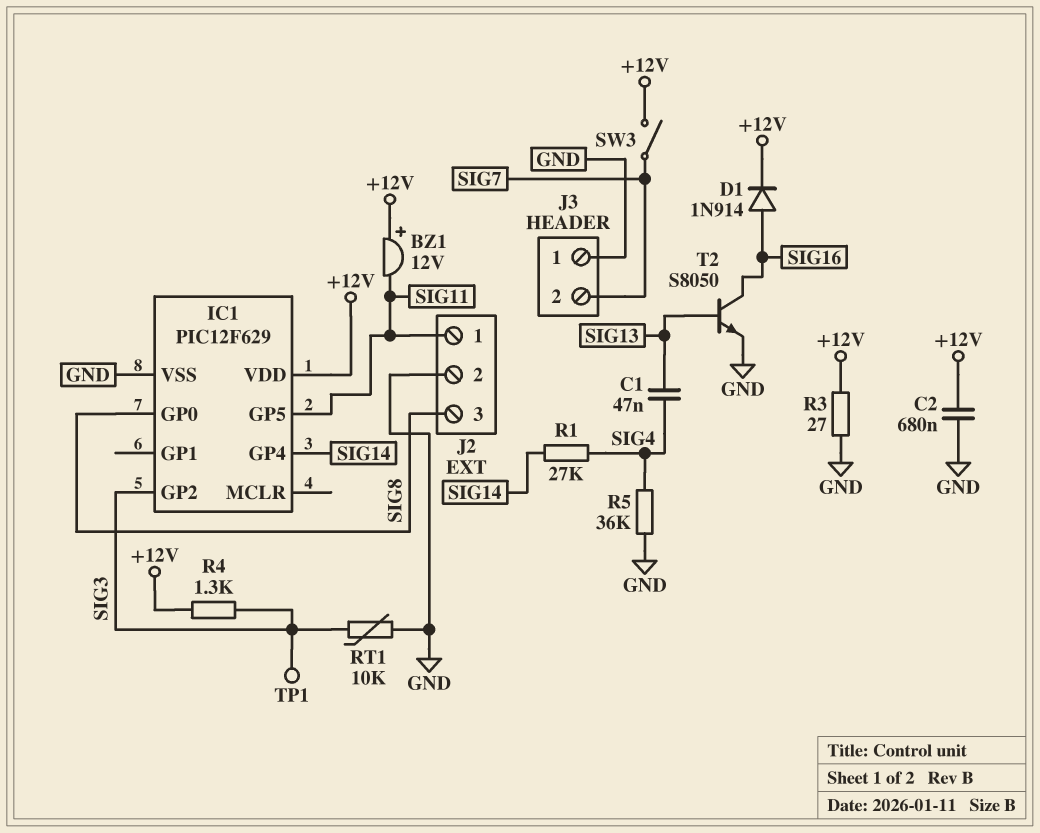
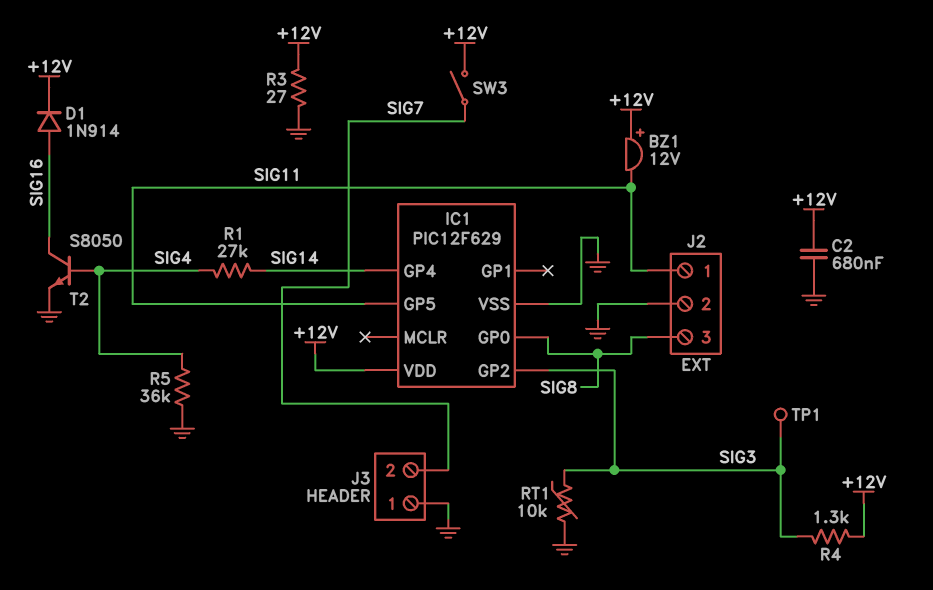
C1: 47nF (SIG4, SIG13) -> none
T2: NPN S8050 (B SIG13, C SIG16, E GND) -> NPN S8050 (B SIG4, C SIG16, E GND)

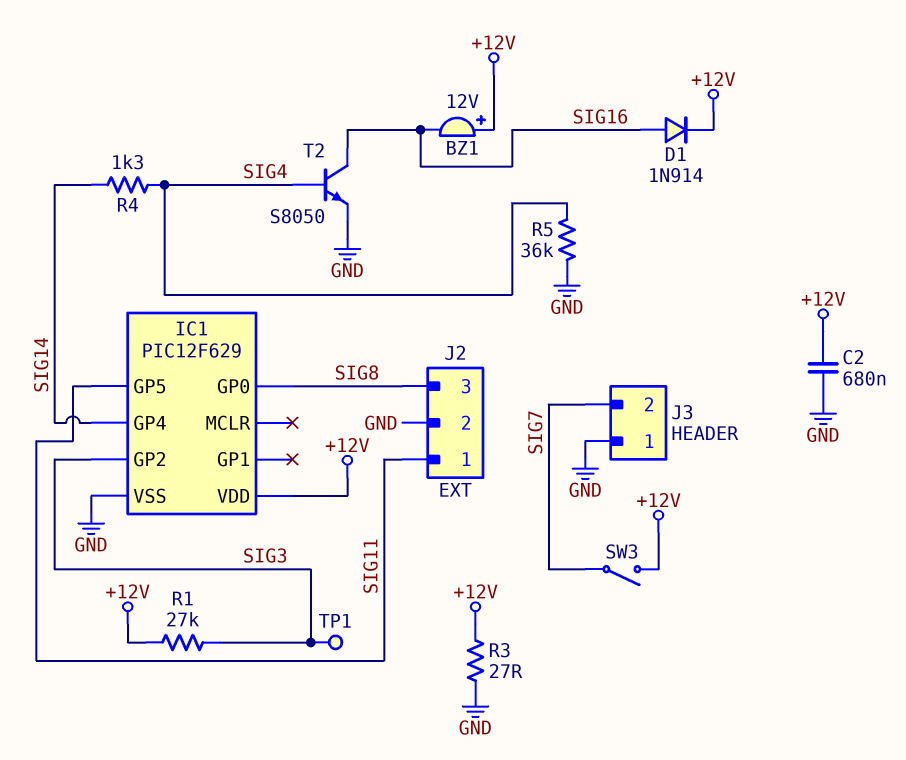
BZ1: buzzer 12V (plus +12V, minus SIG11) -> buzzer 12V (plus +12V, minus SIG16)
R1: 27k (SIG4, SIG14) -> 27k (+12V, SIG3)
R4: 1.3k (+12V, SIG3) -> 1.3k (SIG4, SIG14)
RT1: 10k (GND, SIG3) -> none

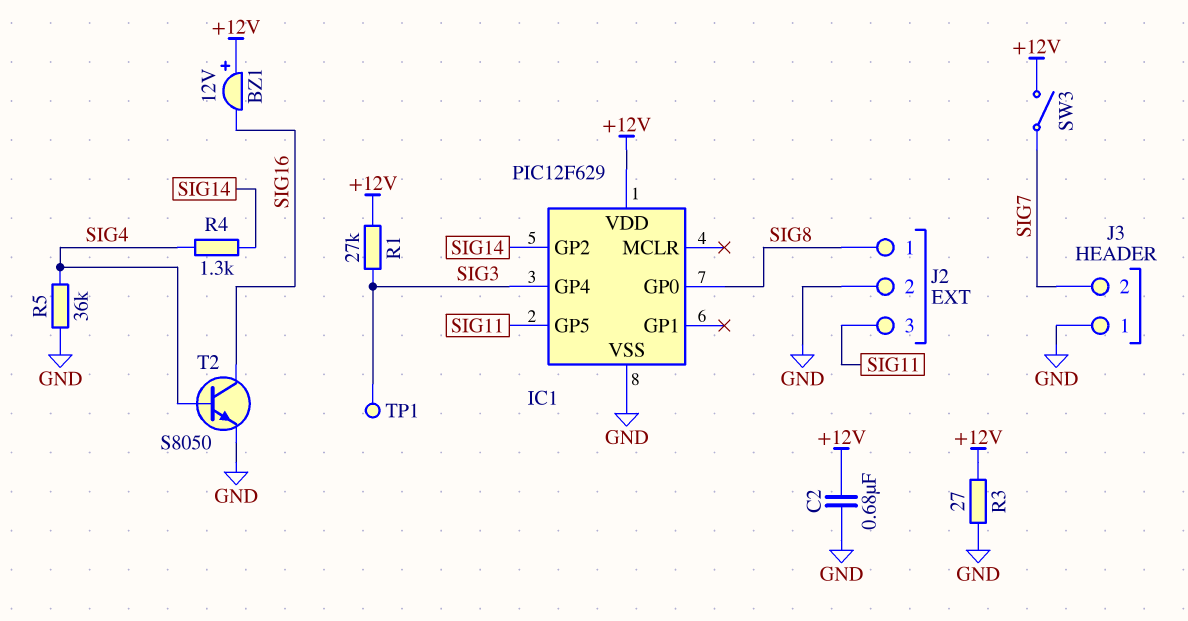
D1: diode 1N914 (A SIG16, K +12V) -> none
IC1 pin GP2: SIG3 -> SIG14
IC1 pin GP4: SIG14 -> SIG3
J2 pin 1: SIG11 -> SIG8
J2 pin 3: SIG8 -> SIG11

